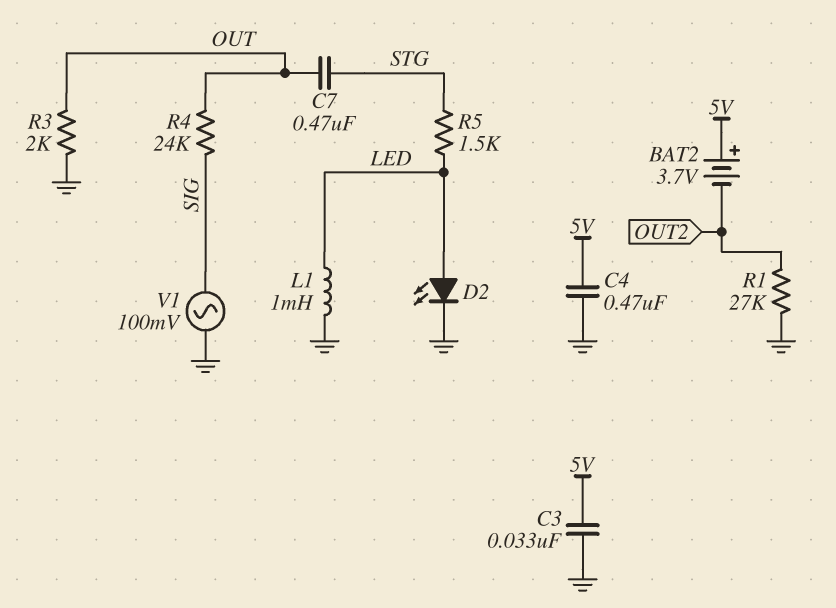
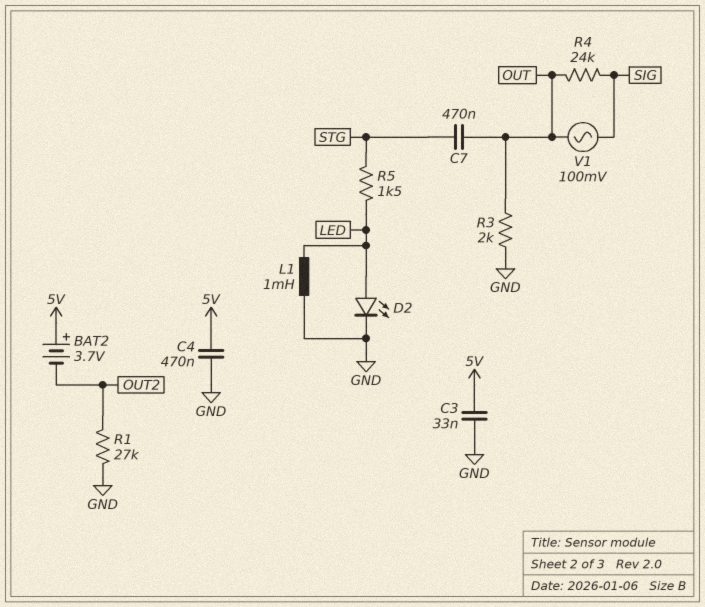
V1: AC 100mV (GND, SIG) -> AC 100mV (OUT, SIG)

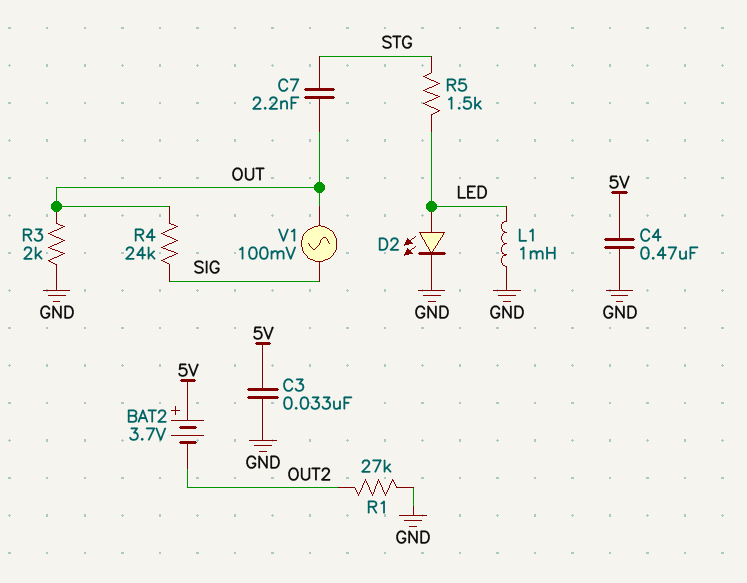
C7: 470nF (OUT, STG) -> 2.2nF (OUT, STG)

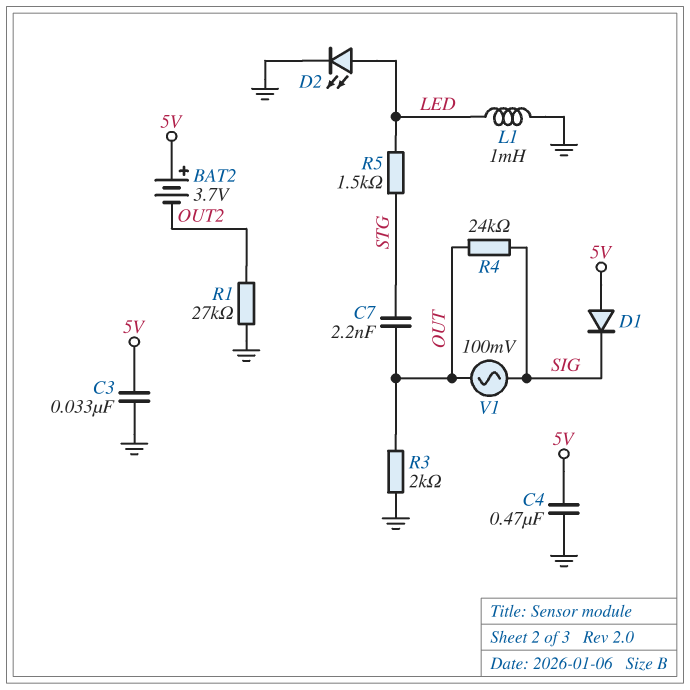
D1: none -> diode (A 5V, K SIG)

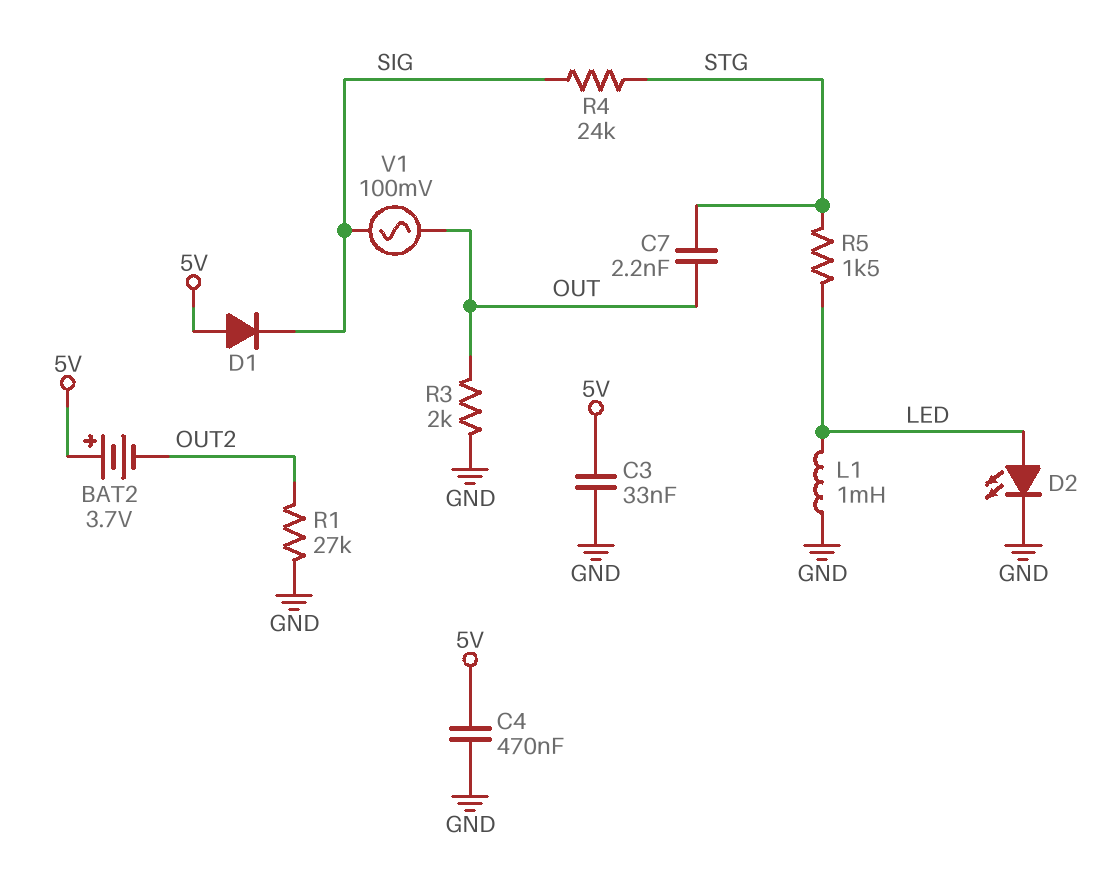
R4: 24k (OUT, SIG) -> 24k (SIG, STG)

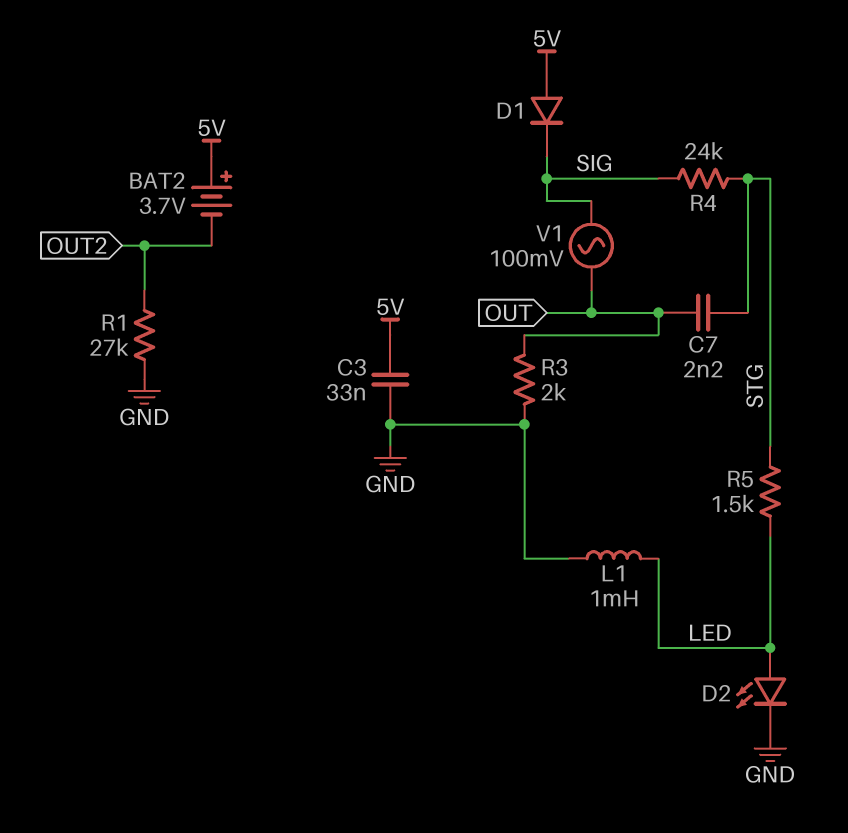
C4: 470nF (5V, GND) -> none

